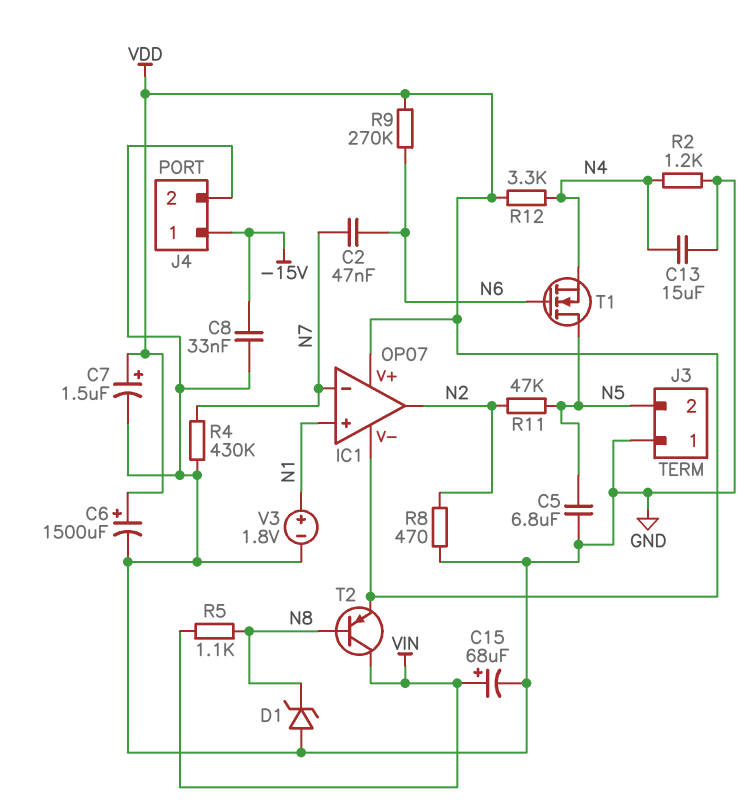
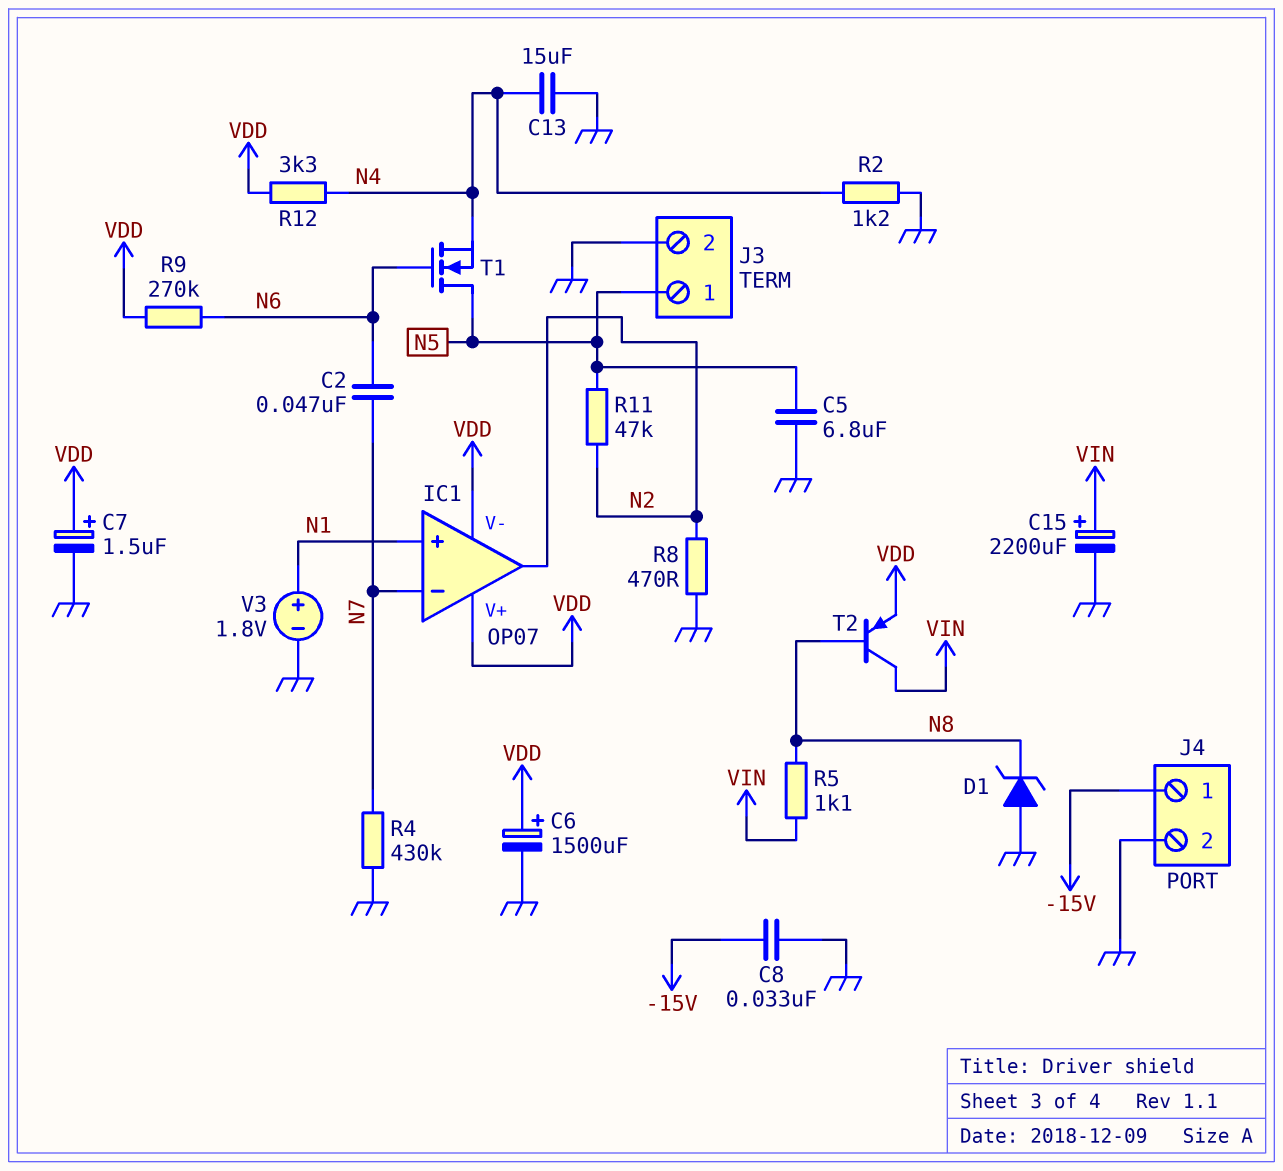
C15: 68uF (plus VIN, minus GND) -> 2200uF (plus VIN, minus GND)
J3 pin 1: GND -> N5
J3 pin 2: N5 -> GND

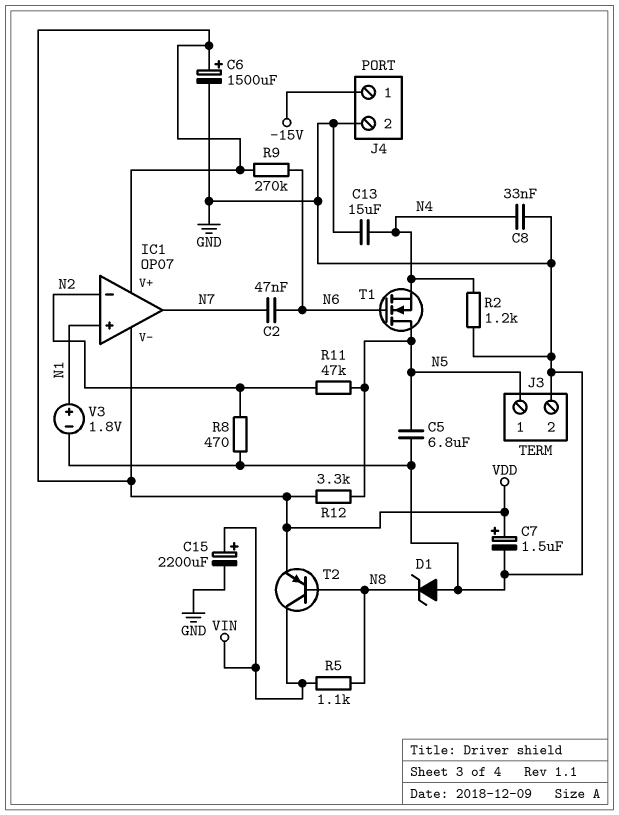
C8: 33nF (-15V, GND) -> 33nF (GND, N4)
IC1 pin in-: N7 -> N2
IC1 pin out: N2 -> N7
R4: 430k (GND, N7) -> none
R12: 3.3k (N4, VDD) -> 3.3k (N5, VDD)

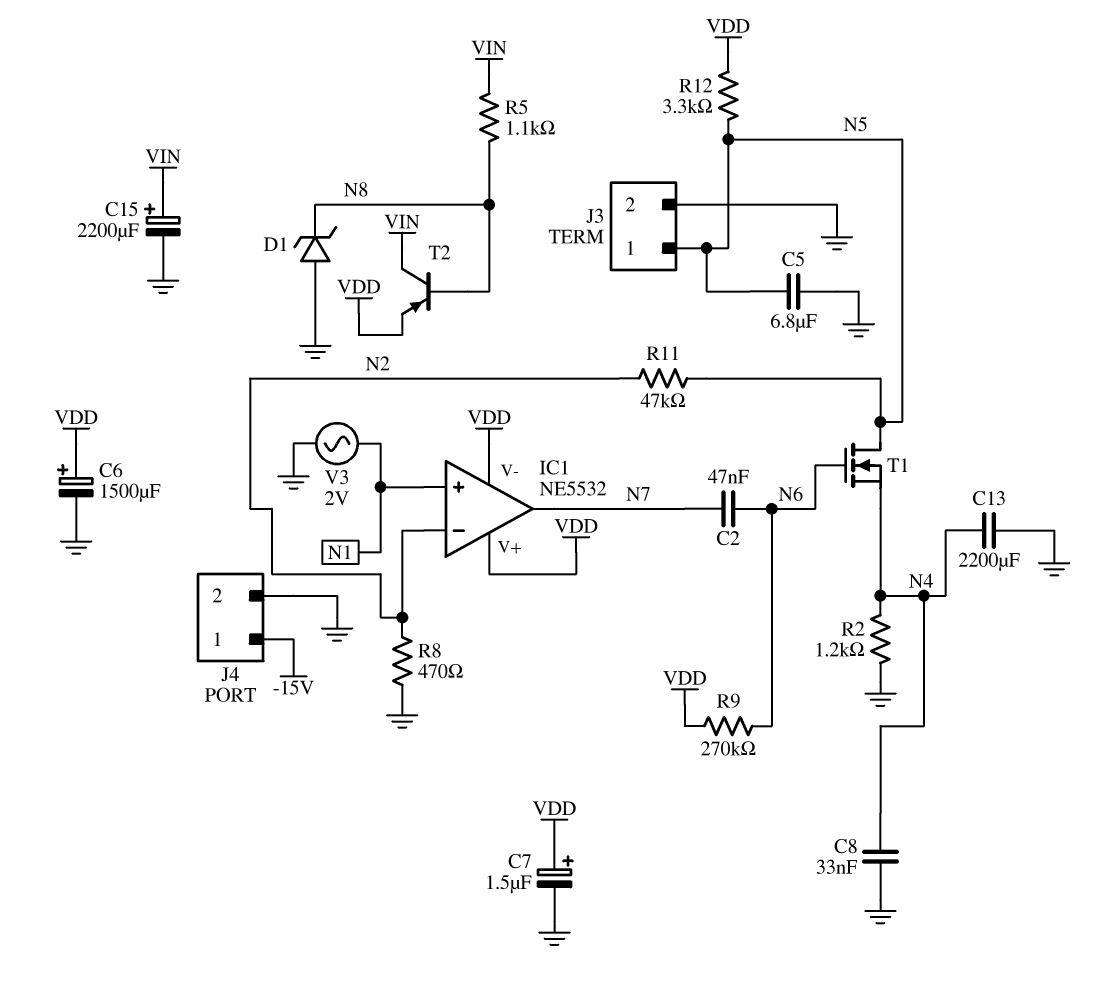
C13: 15uF (GND, N4) -> 2200uF (GND, N4)
IC1: OP07 -> NE5532
V3: 1.8V (plus N1, minus GND) -> AC 2V (GND, N1)

